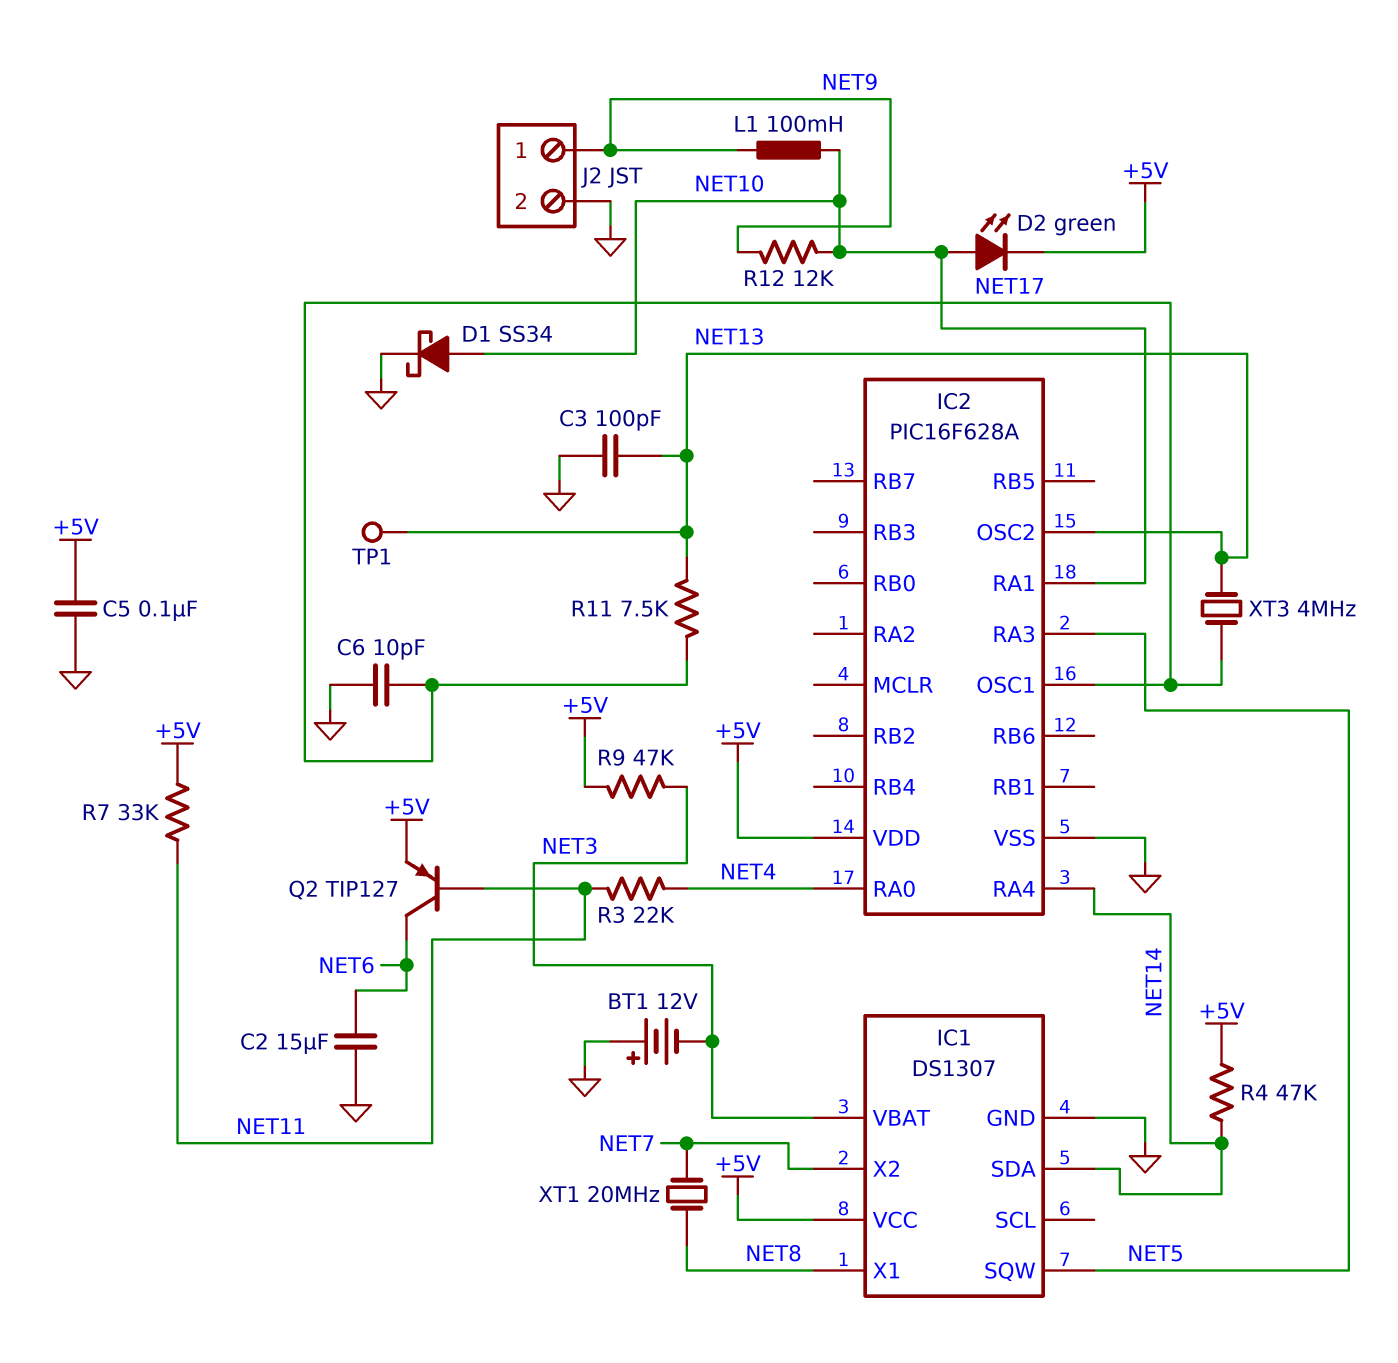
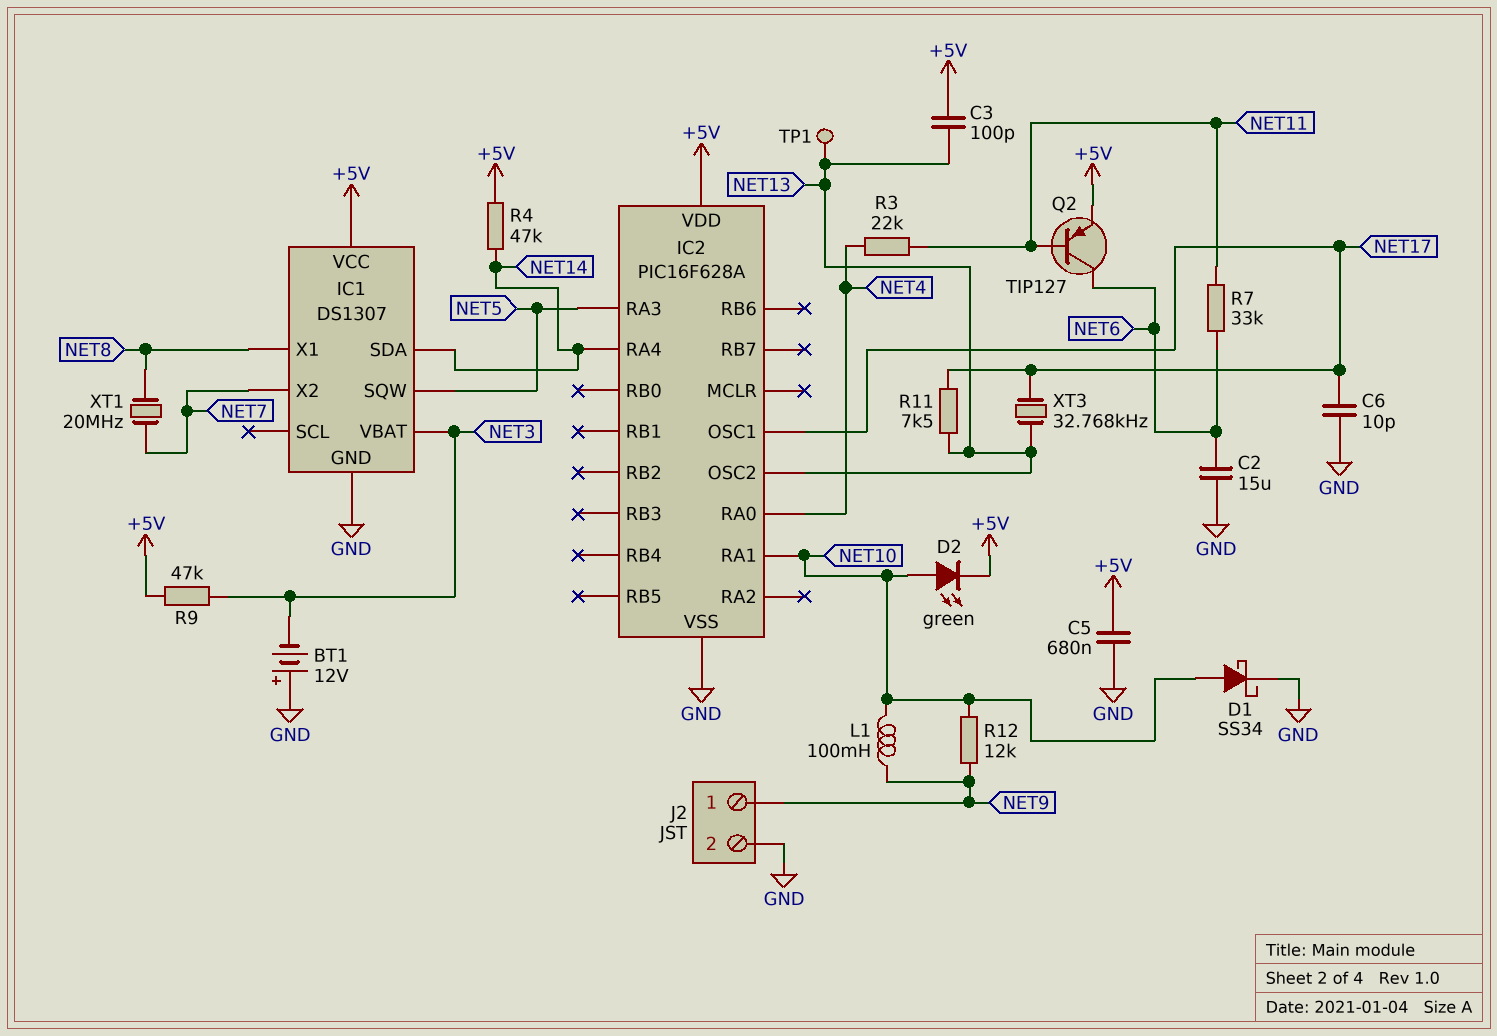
C3: 100pF (GND, NET13) -> 100pF (+5V, NET13)
C5: 100nF (+5V, GND) -> 680nF (+5V, GND)
R7: 33k (+5V, NET11) -> 33k (NET6, NET11)
XT3: 4MHz (NET13, NET17) -> 32.768kHz (NET13, NET17)

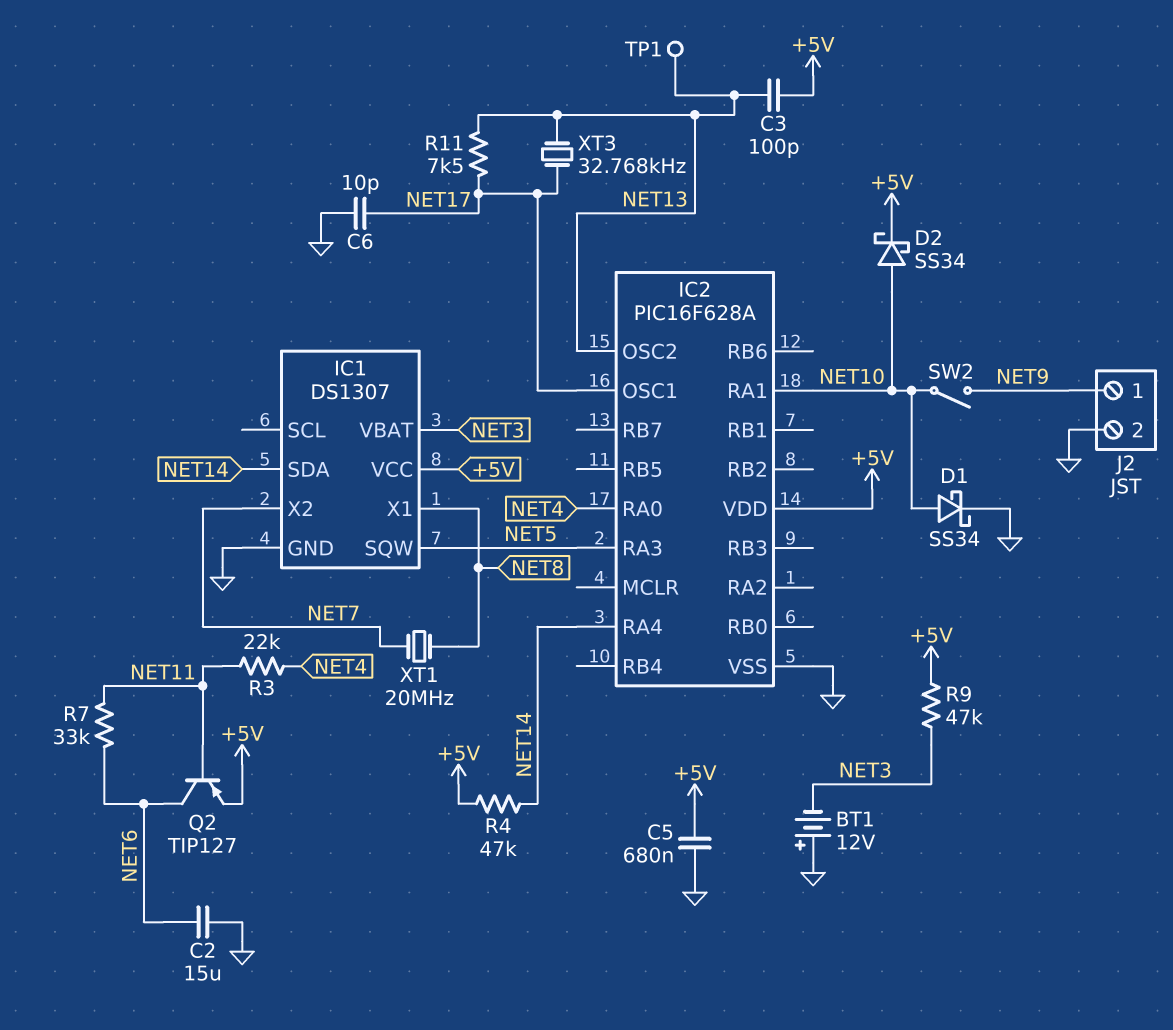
D2: LED green (A NET10, K +5V) -> schottky SS34 (A NET10, K +5V)
L1: 100mH (NET9, NET10) -> none
R12: 12k (NET9, NET10) -> none
SW2: none -> switch (NET9, NET10)

